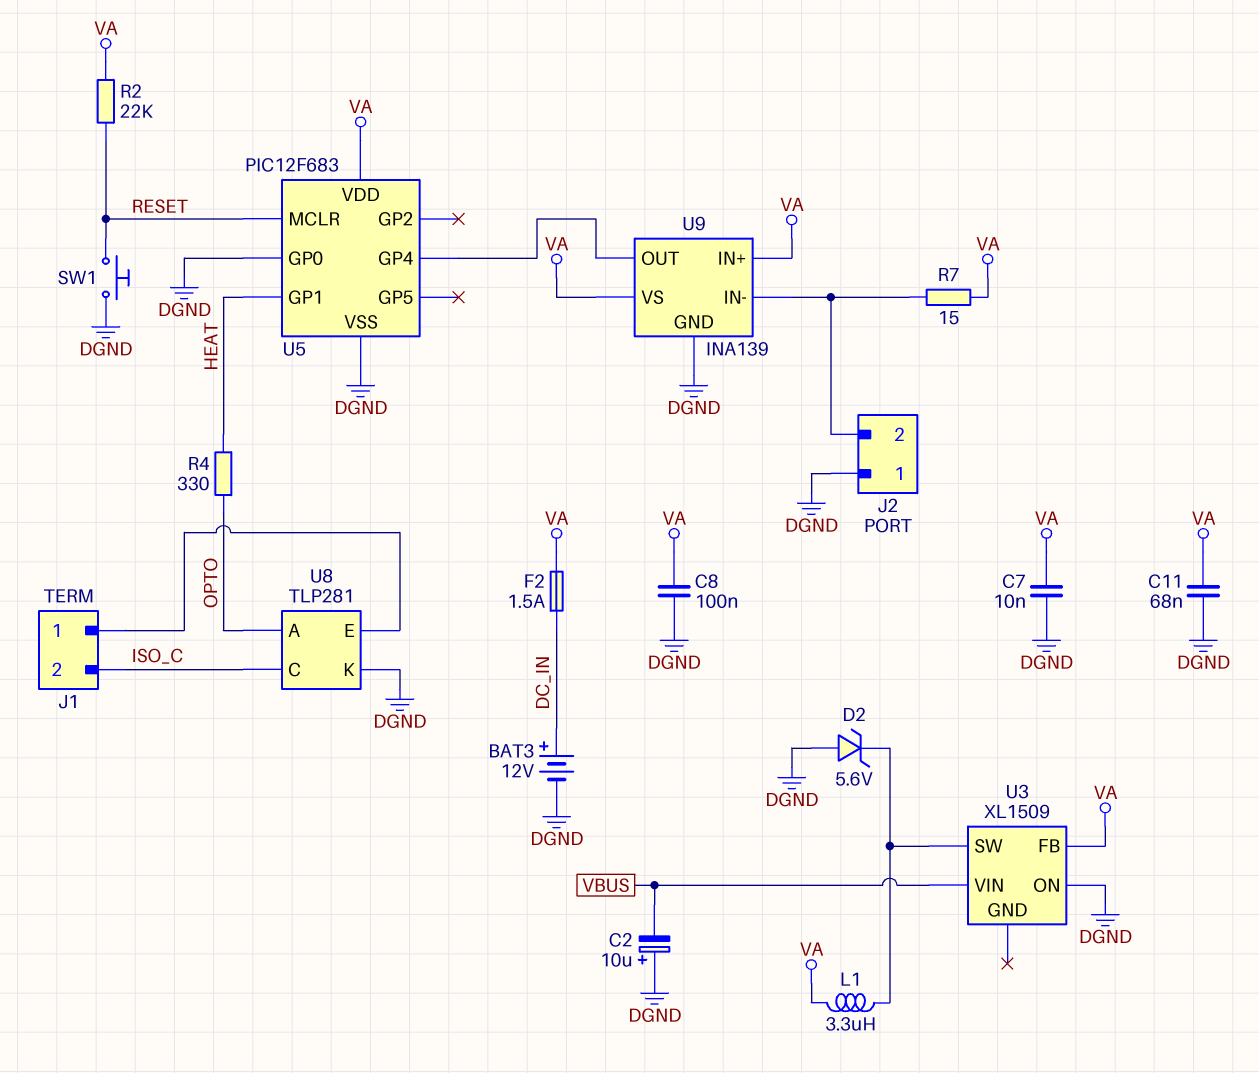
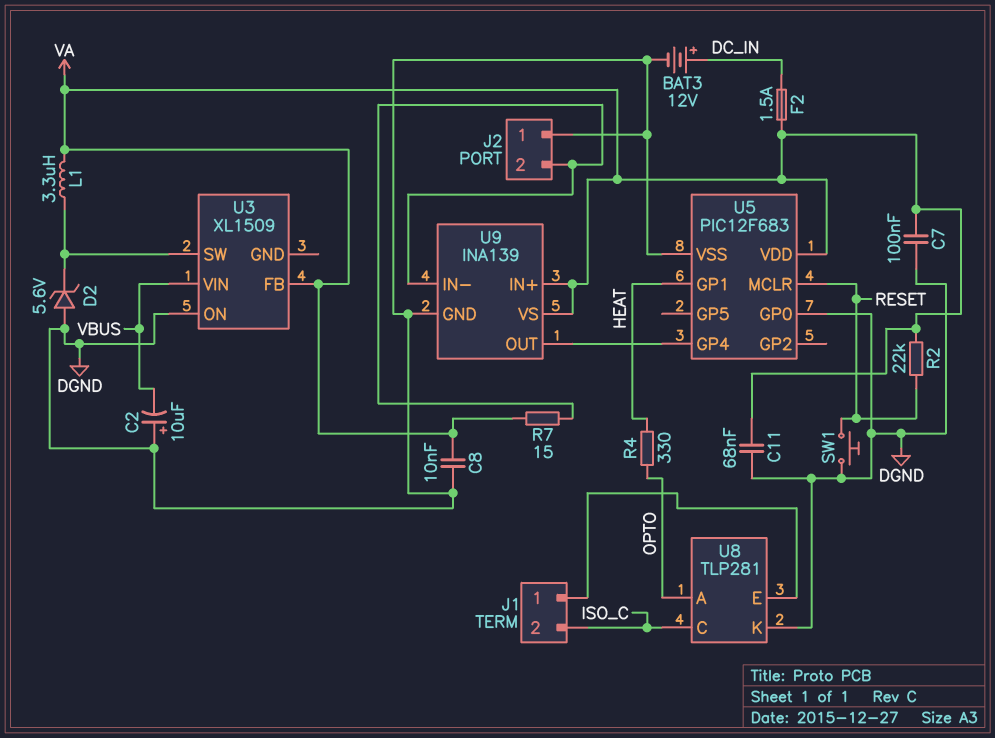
C7: 10nF (DGND, VA) -> 100nF (DGND, VA)
C8: 100nF (DGND, VA) -> 10nF (DGND, VA)

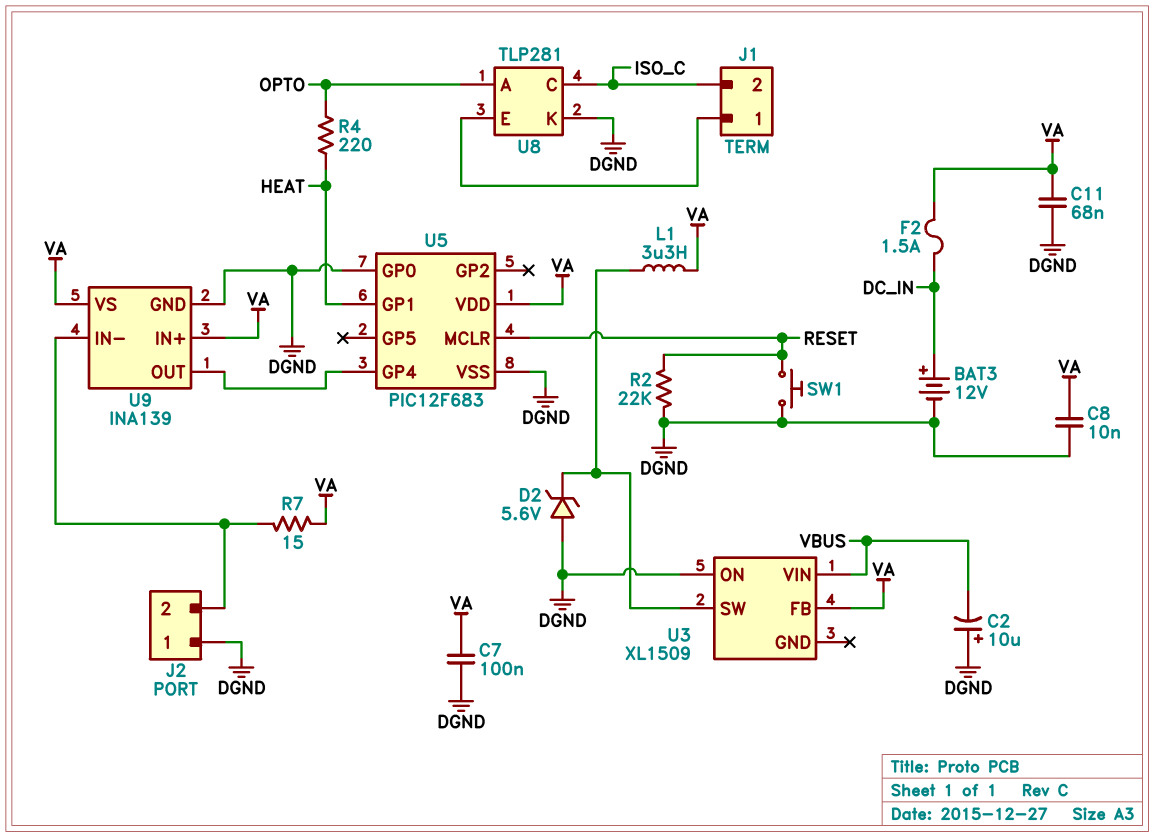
R2: 22k (RESET, VA) -> 22k (DGND, RESET)
R4: 330 (HEAT, OPTO) -> 220 (HEAT, OPTO)

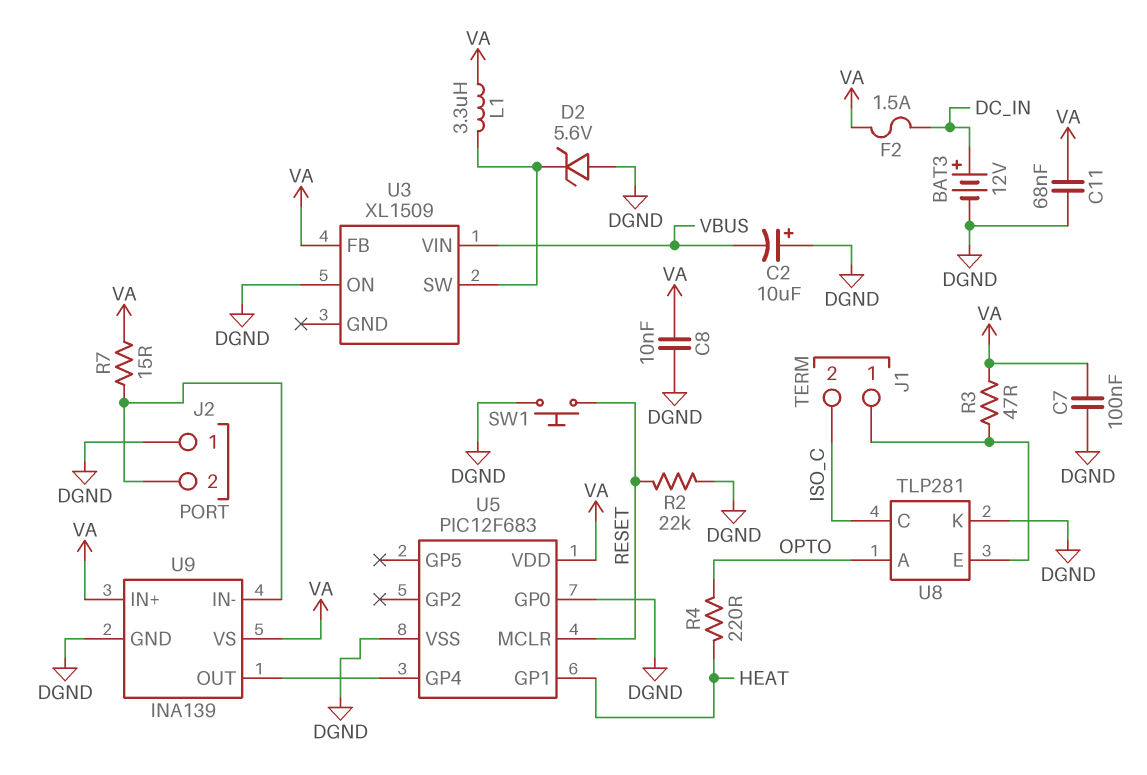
R3: none -> 47 (J1/1, VA)

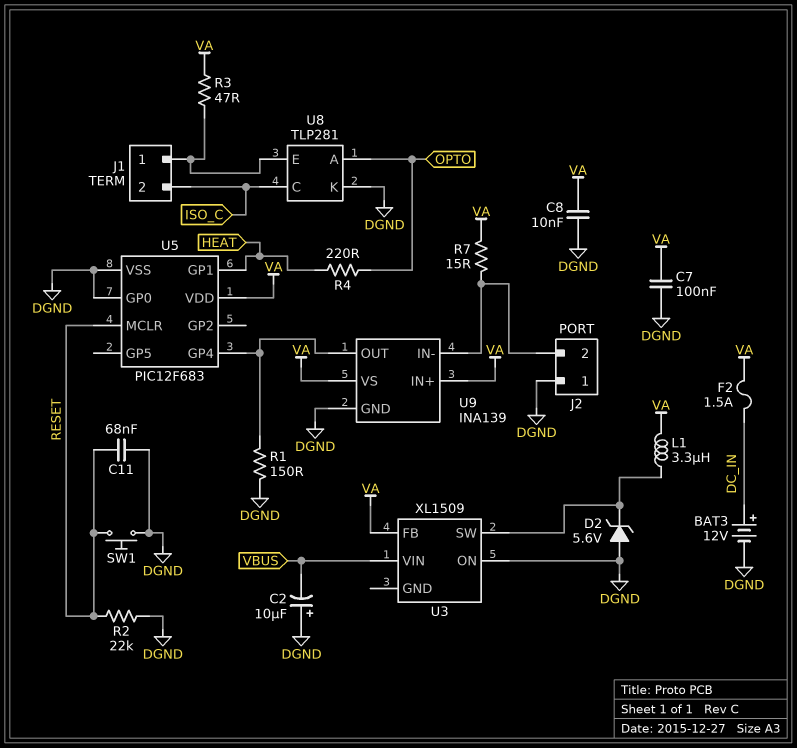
C11: 68nF (DGND, VA) -> 68nF (DGND, RESET)
R1: none -> 150 (DGND, U5/GP4)

